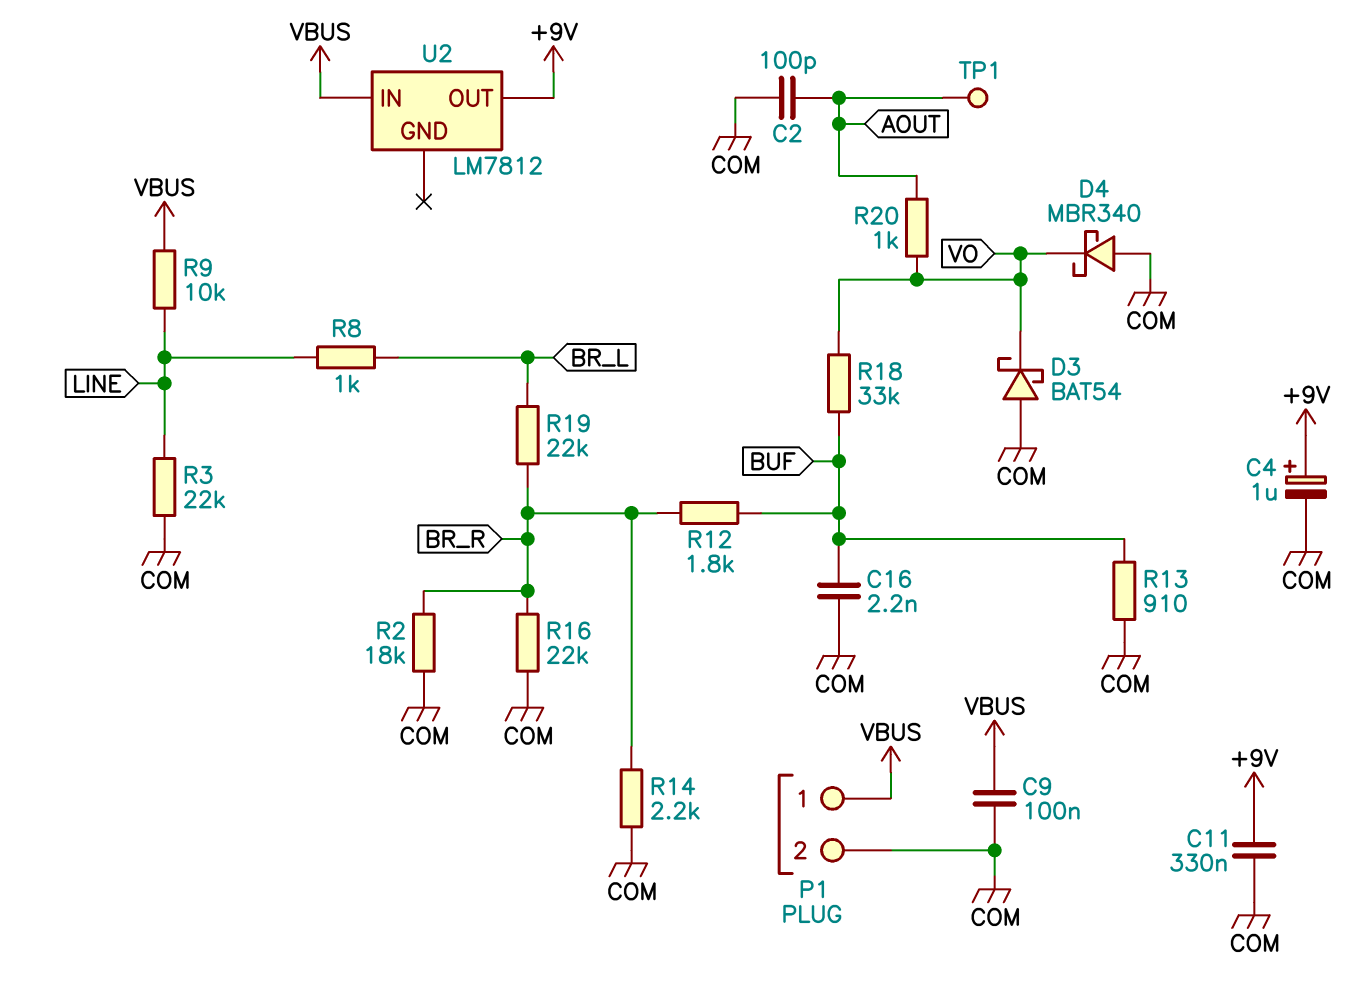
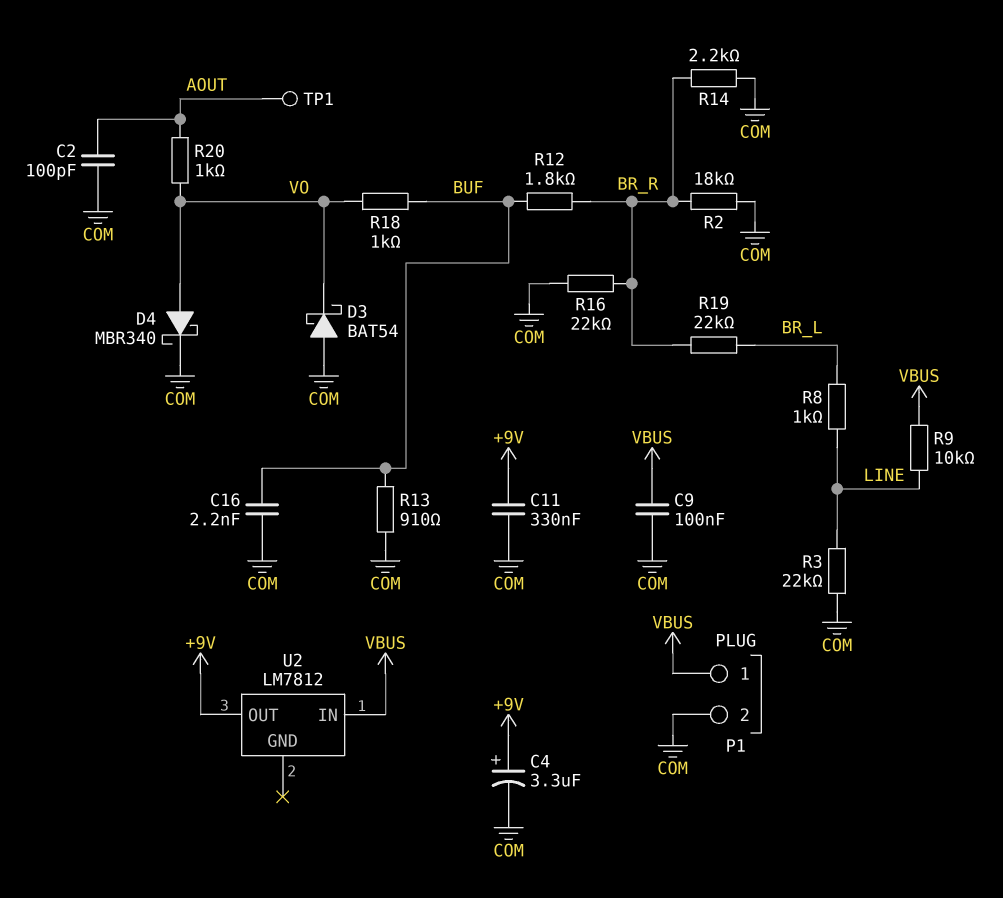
C4: 1uF (plus +9V, minus COM) -> 3.3uF (plus +9V, minus COM)
D4: schottky MBR340 (A COM, K VO) -> schottky MBR340 (A VO, K COM)
R18: 33k (BUF, VO) -> 1k (BUF, VO)

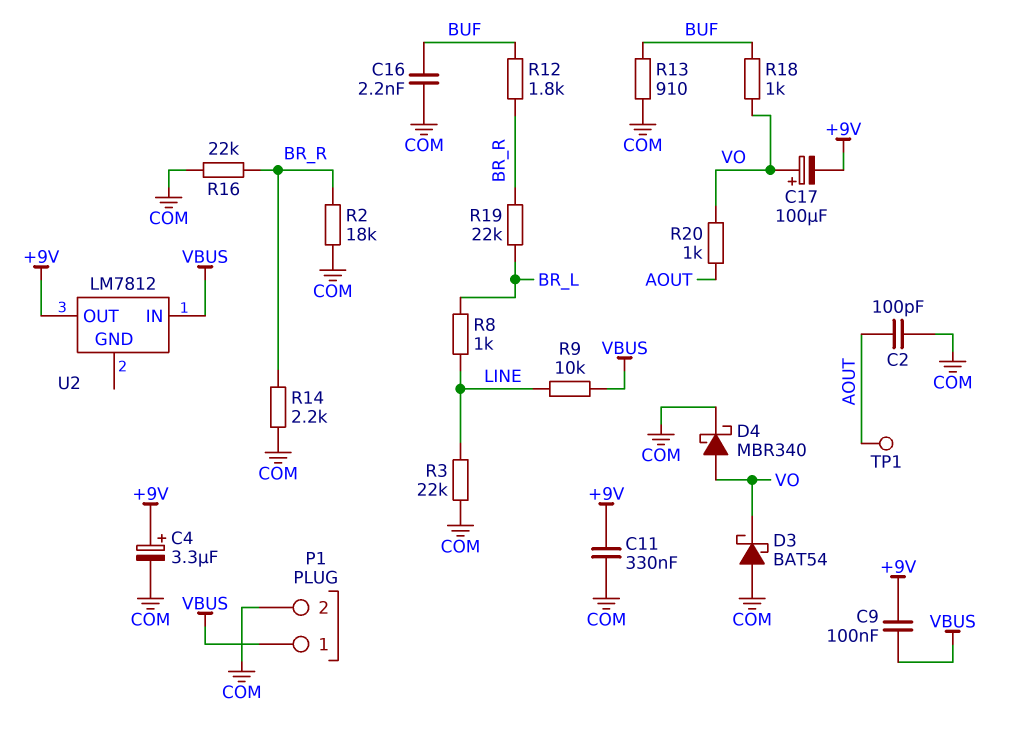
C9: 100nF (COM, VBUS) -> 100nF (+9V, VBUS)
C17: none -> 100uF (plus VO, minus +9V)

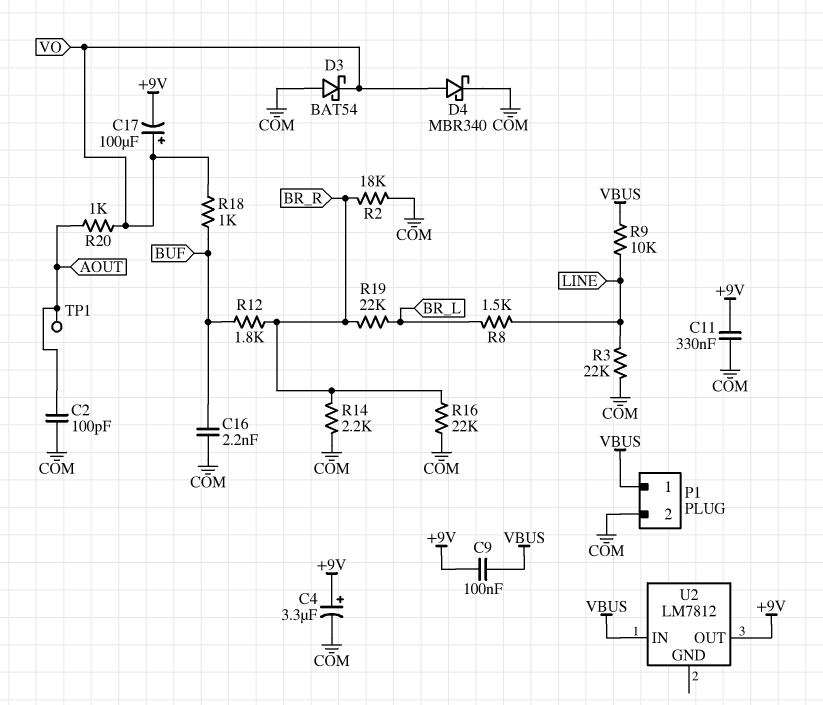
R8: 1k (BR_L, LINE) -> 1.5k (BR_L, LINE)
R13: 910 (BUF, COM) -> none

